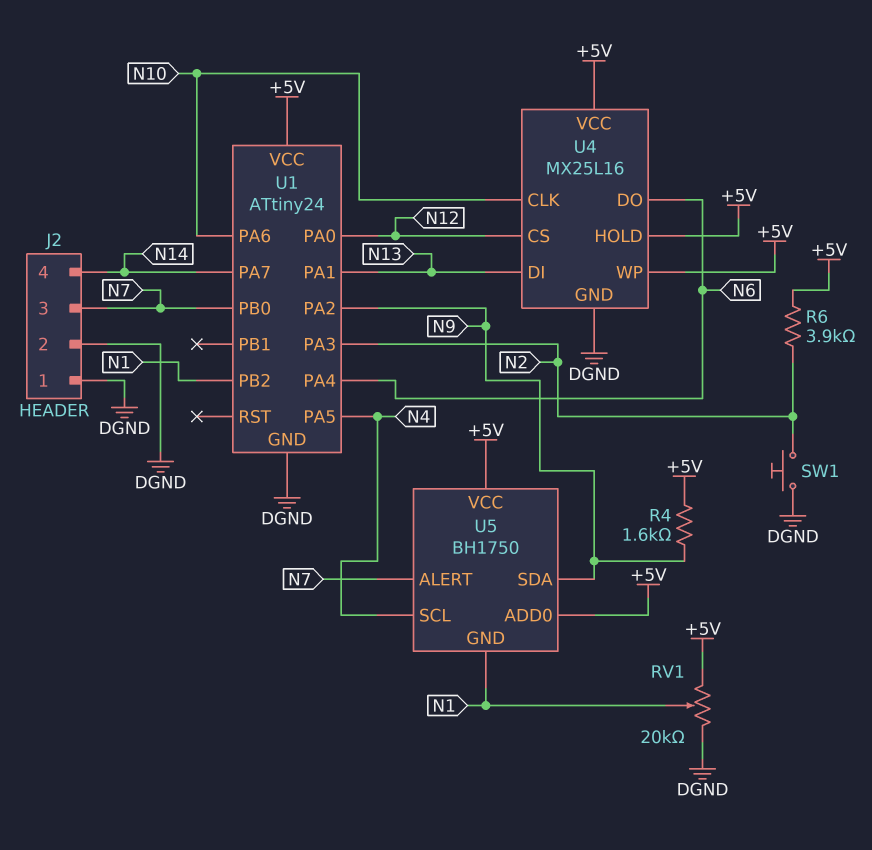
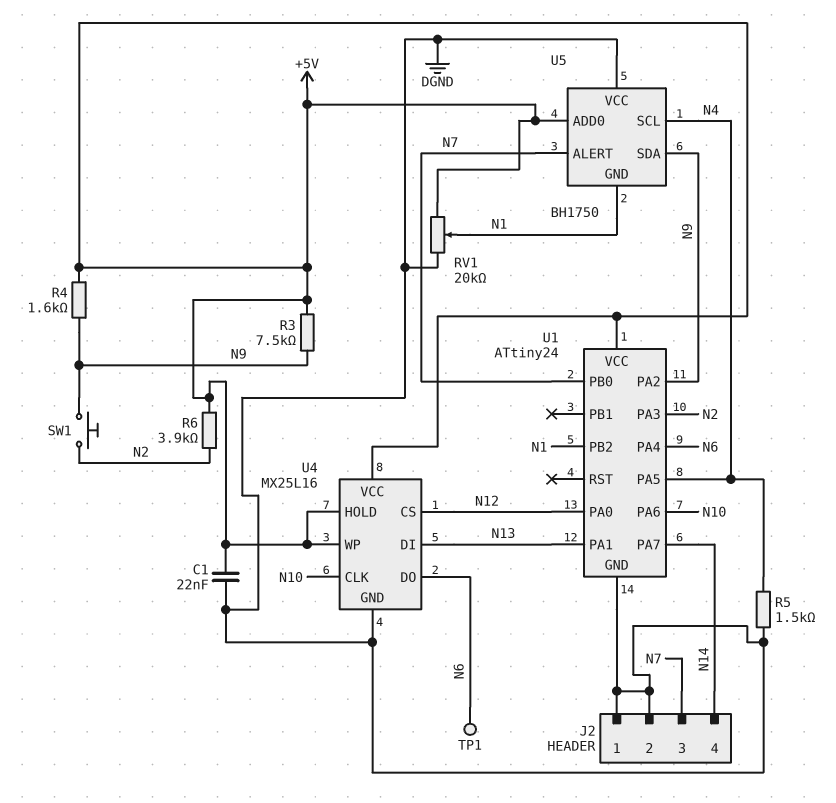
C1: none -> 22nF (+5V, DGND)
R3: none -> 7.5k (+5V, N9)
R5: none -> 1.5k (DGND, N4)
SW1: button (DGND, N2) -> button (N2, N9)
TP1: none -> test point (N6)
U5 pin VCC: +5V -> DGND

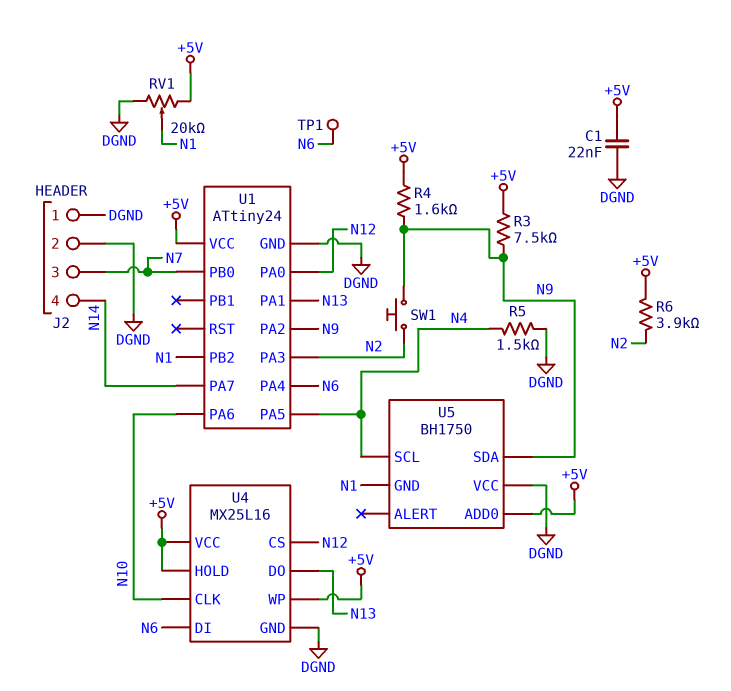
U4 pin DI: N13 -> N6
U4 pin DO: N6 -> N13
U5 pin ALERT: N7 -> none

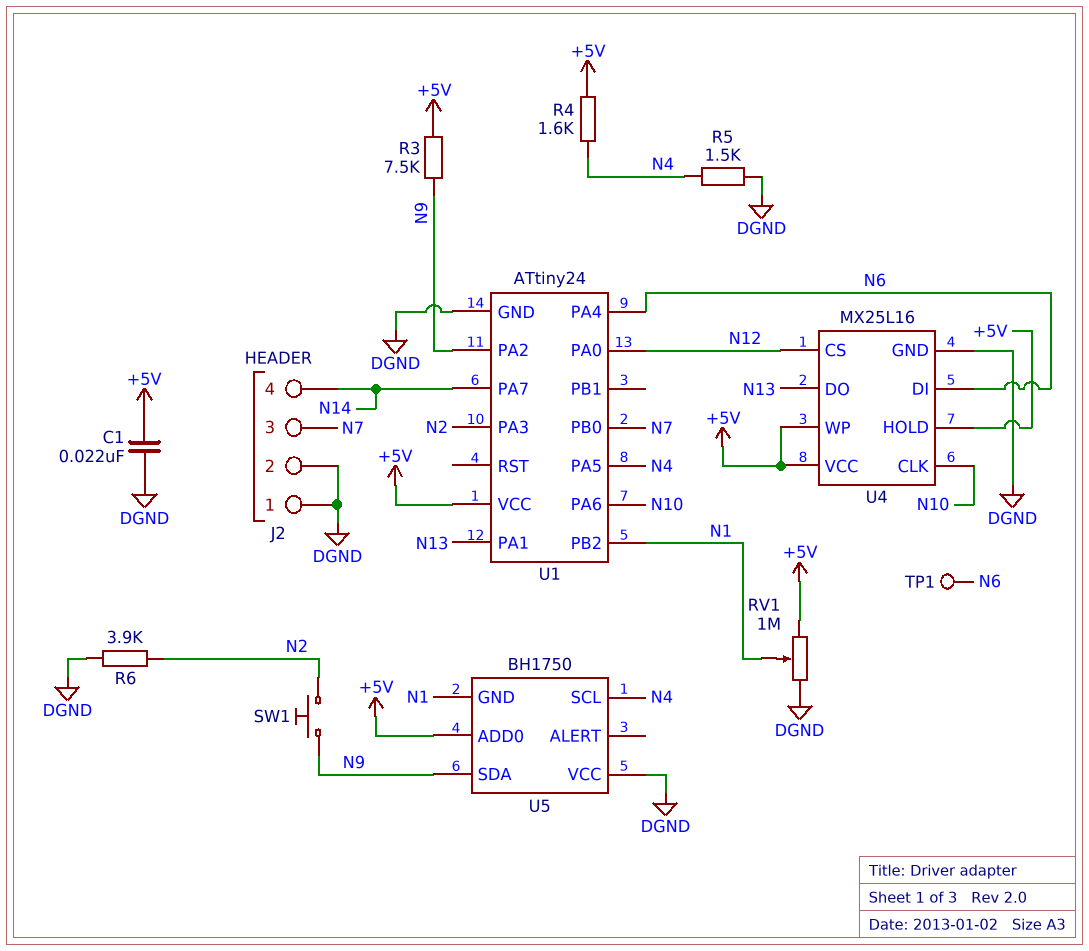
R4: 1.6k (+5V, N9) -> 1.6k (+5V, N4)
R6: 3.9k (+5V, N2) -> 3.9k (DGND, N2)
RV1: 20k (+5V, DGND, wiper N1) -> 1M (+5V, DGND, wiper N1)

